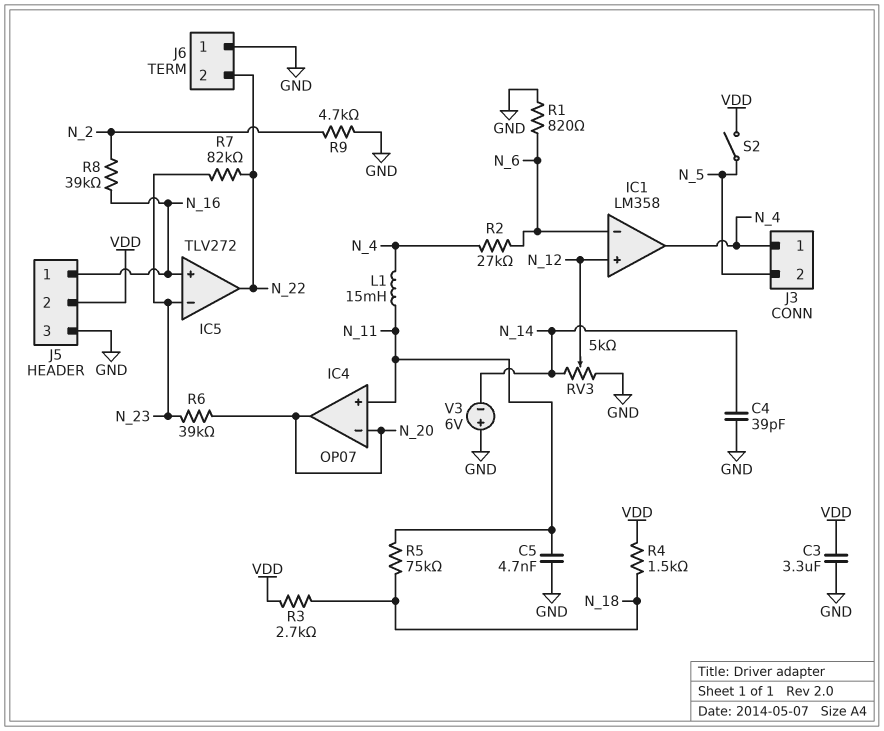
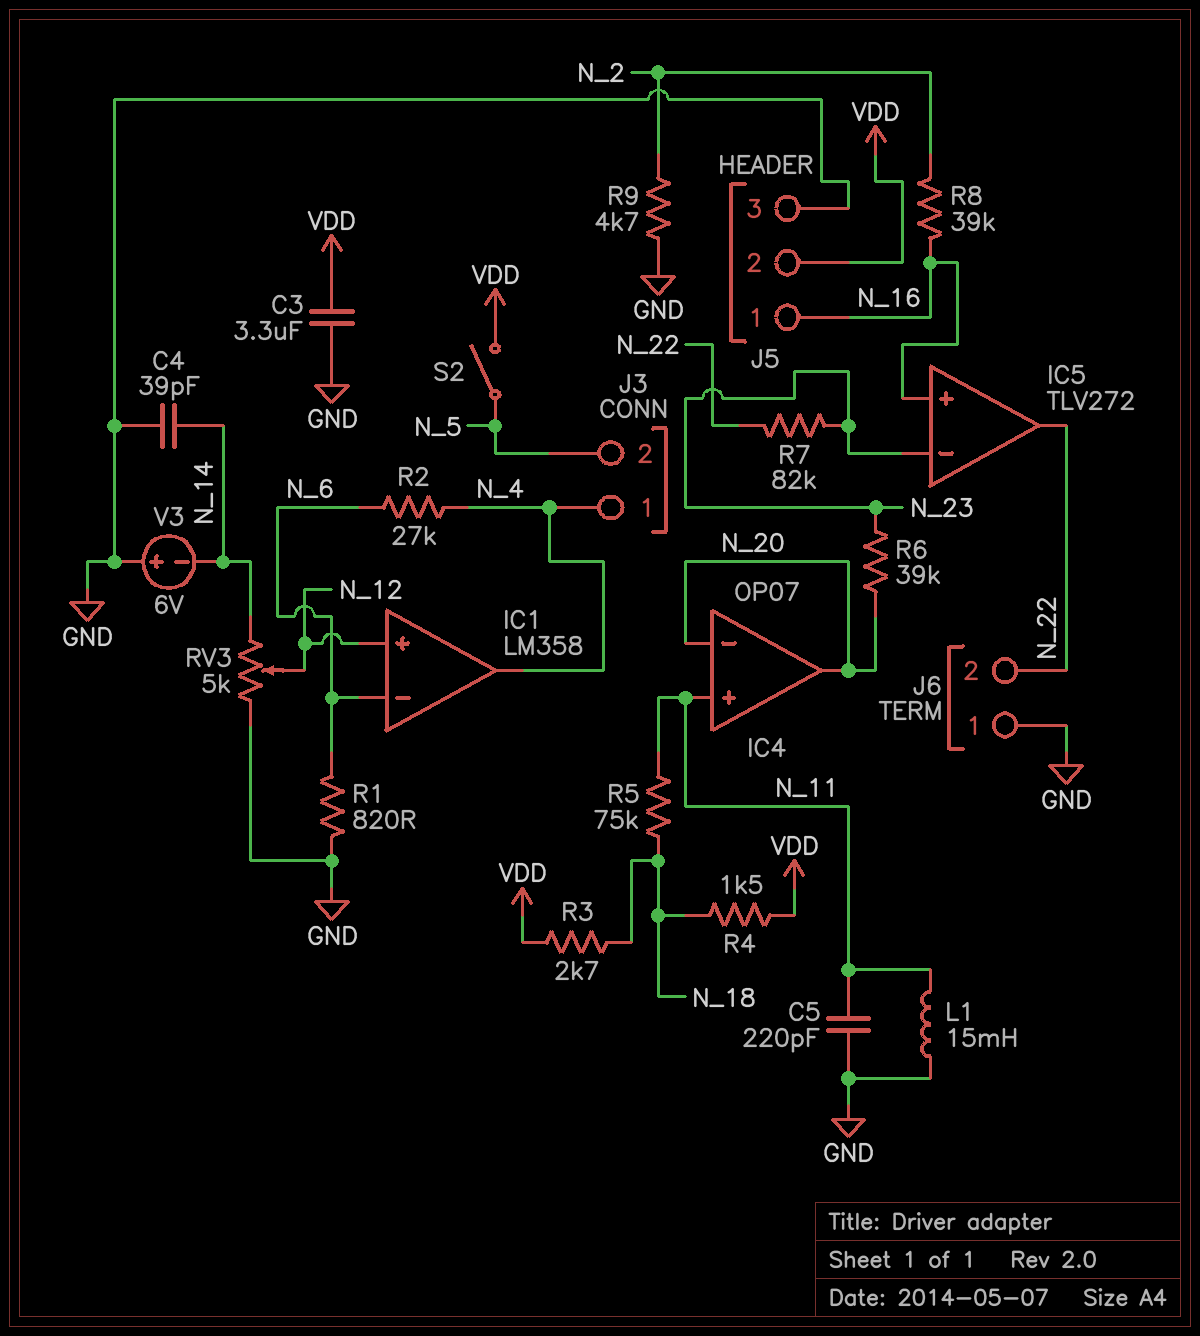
C5: 4.7nF (GND, N_11) -> 220pF (GND, N_11)
L1: 15mH (N_4, N_11) -> 15mH (GND, N_11)

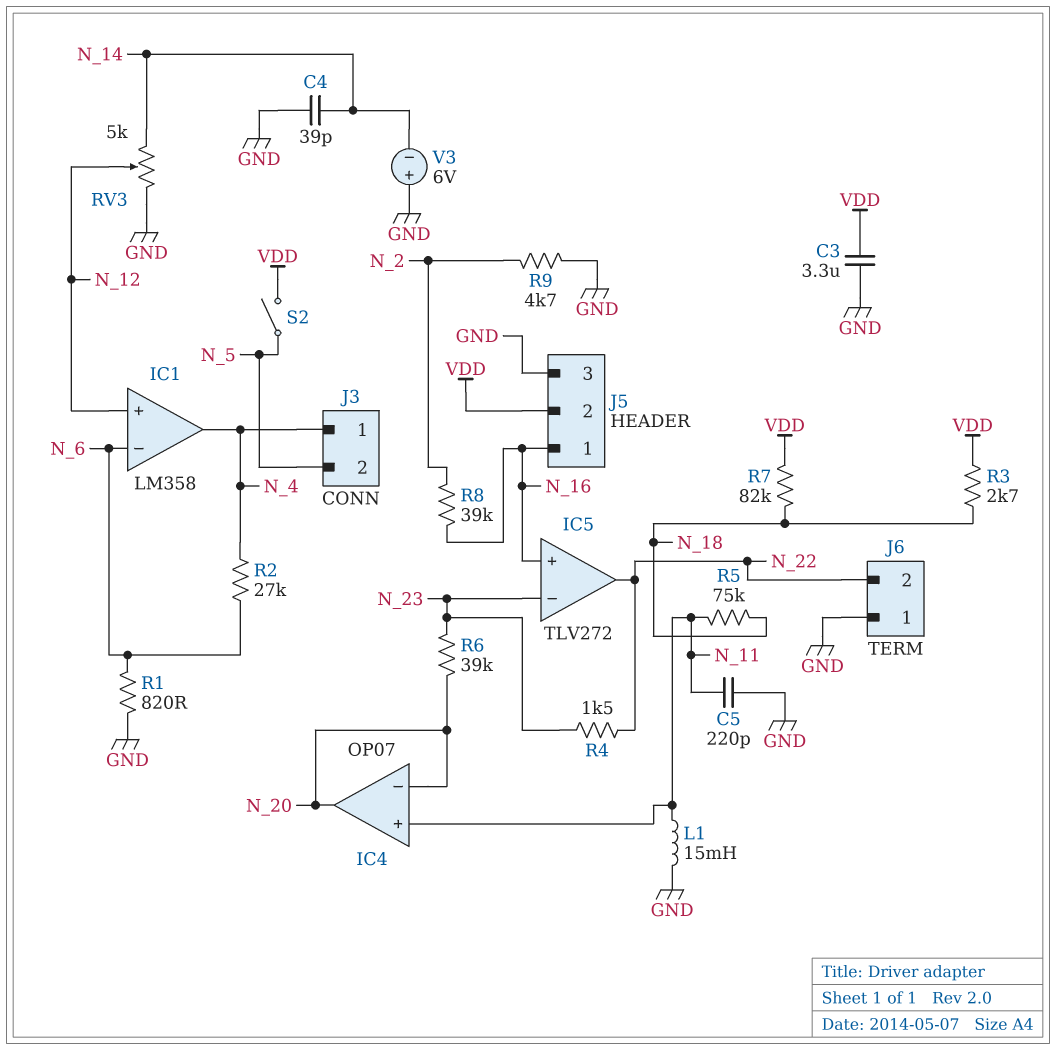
R4: 1.5k (N_18, VDD) -> 1.5k (N_22, N_23)
R7: 82k (N_22, N_23) -> 82k (N_18, VDD)

